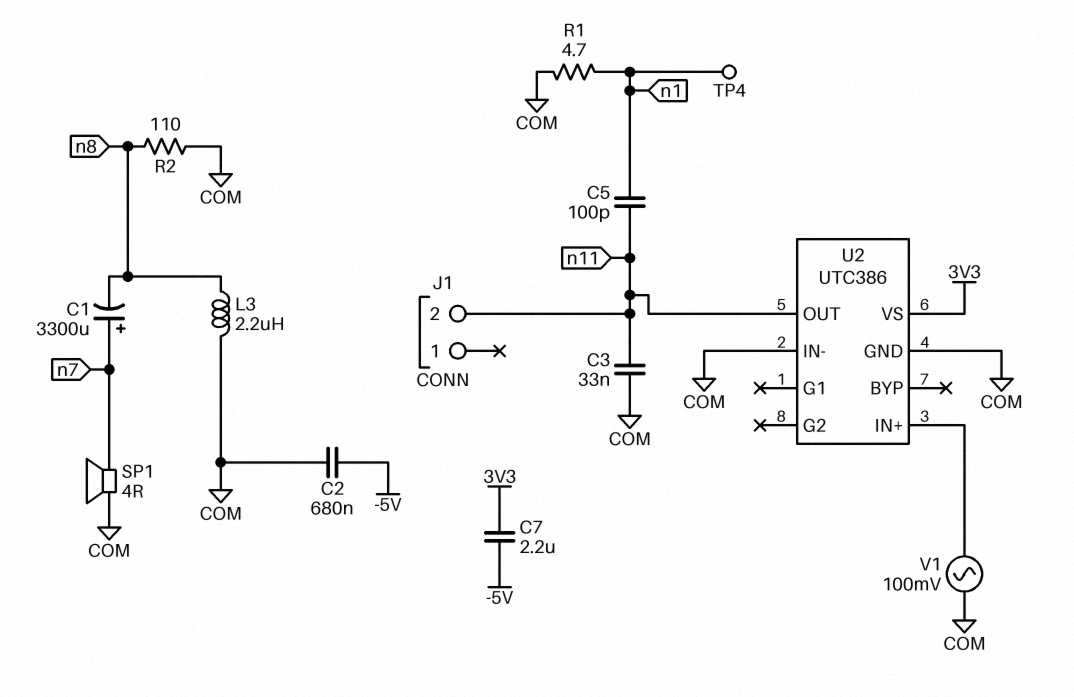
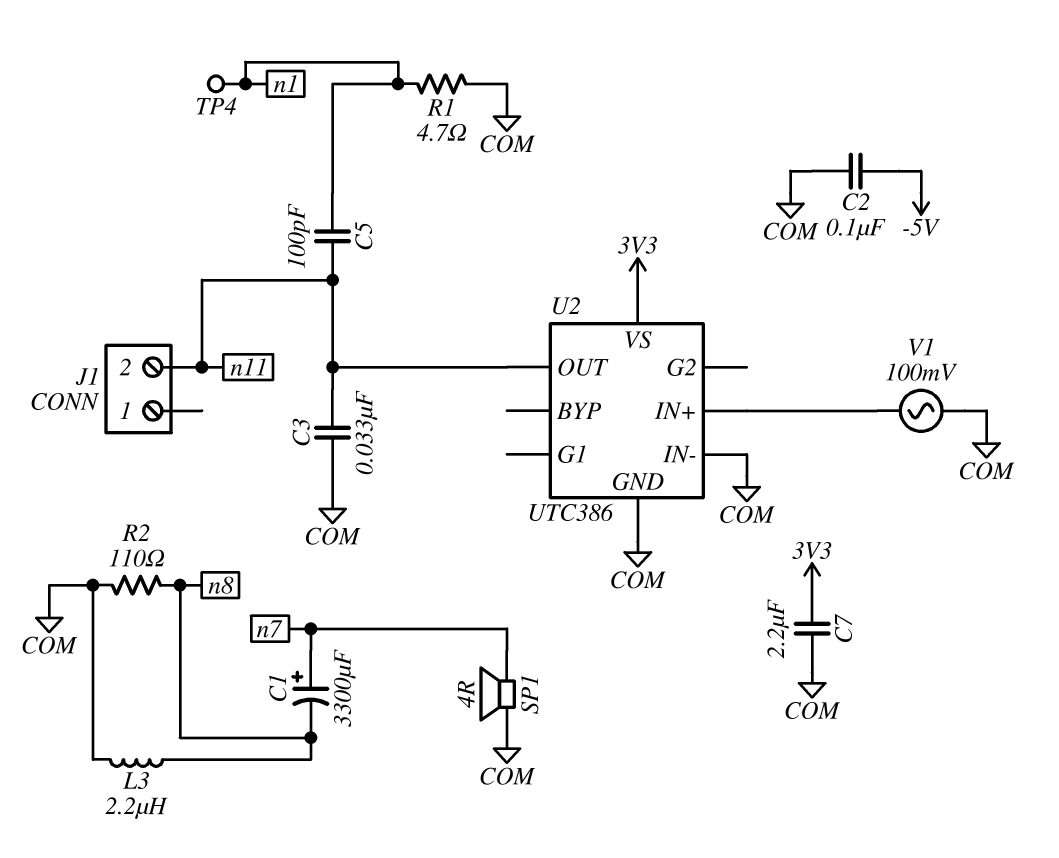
C2: 680nF (-5V, COM) -> 100nF (-5V, COM)
C7: 2.2uF (-5V, 3V3) -> 2.2uF (3V3, COM)

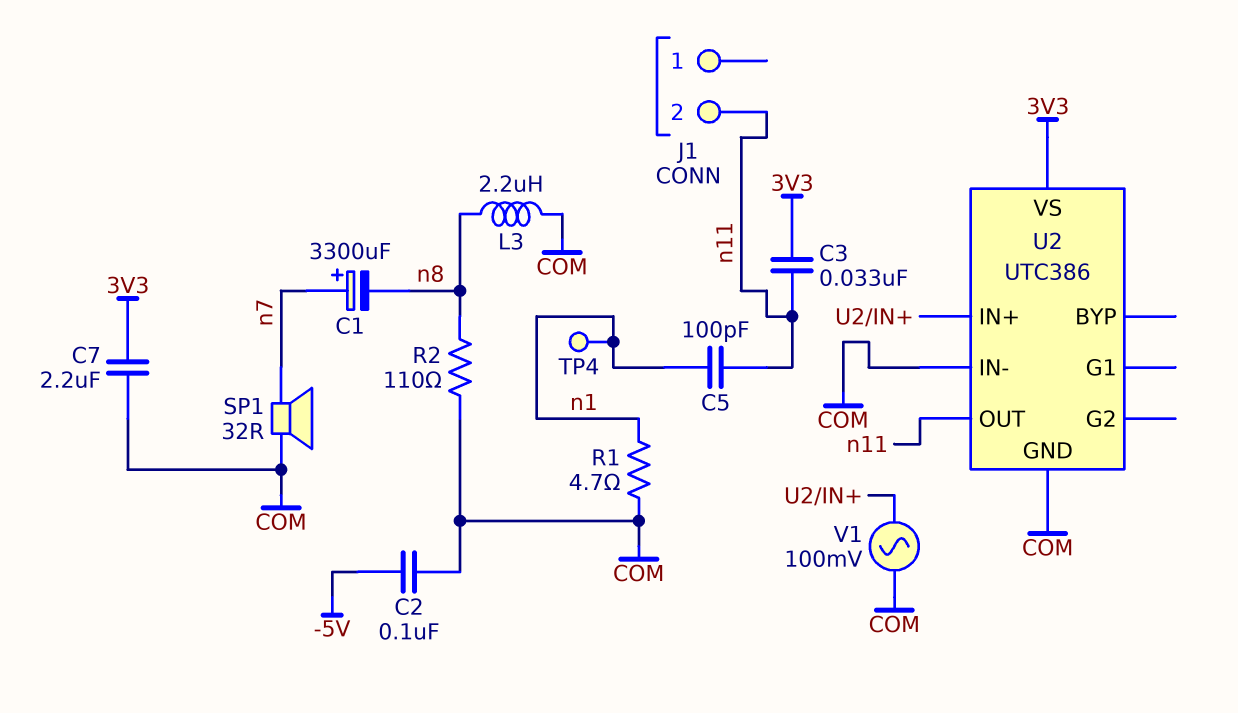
C3: 33nF (COM, n11) -> 33nF (3V3, n11)
SP1: speaker 4R (COM, n7) -> speaker 32R (COM, n7)

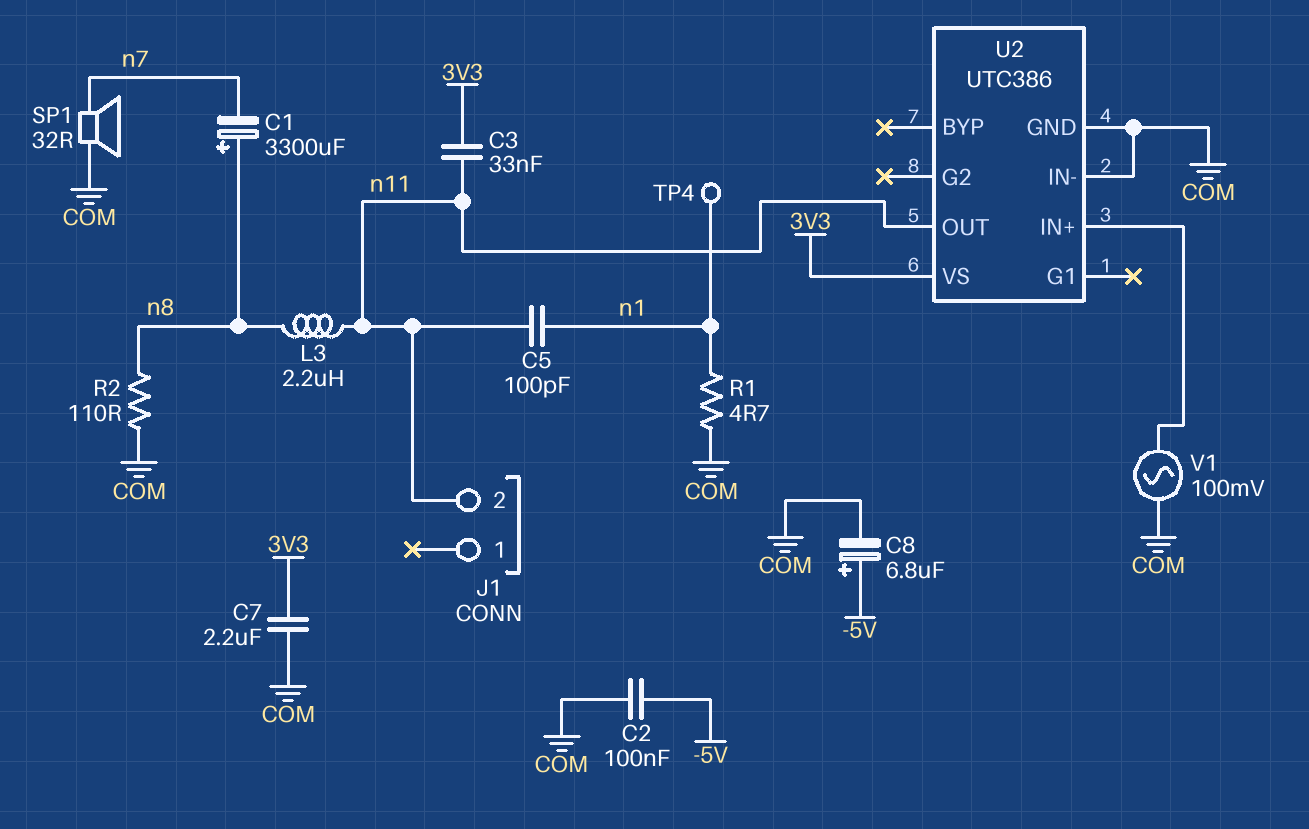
C1: 3300uF (plus n7, minus n8) -> 3300uF (plus n8, minus n7)
C8: none -> 6.8uF (plus -5V, minus COM)
L3: 2.2uH (COM, n8) -> 2.2uH (n8, n11)

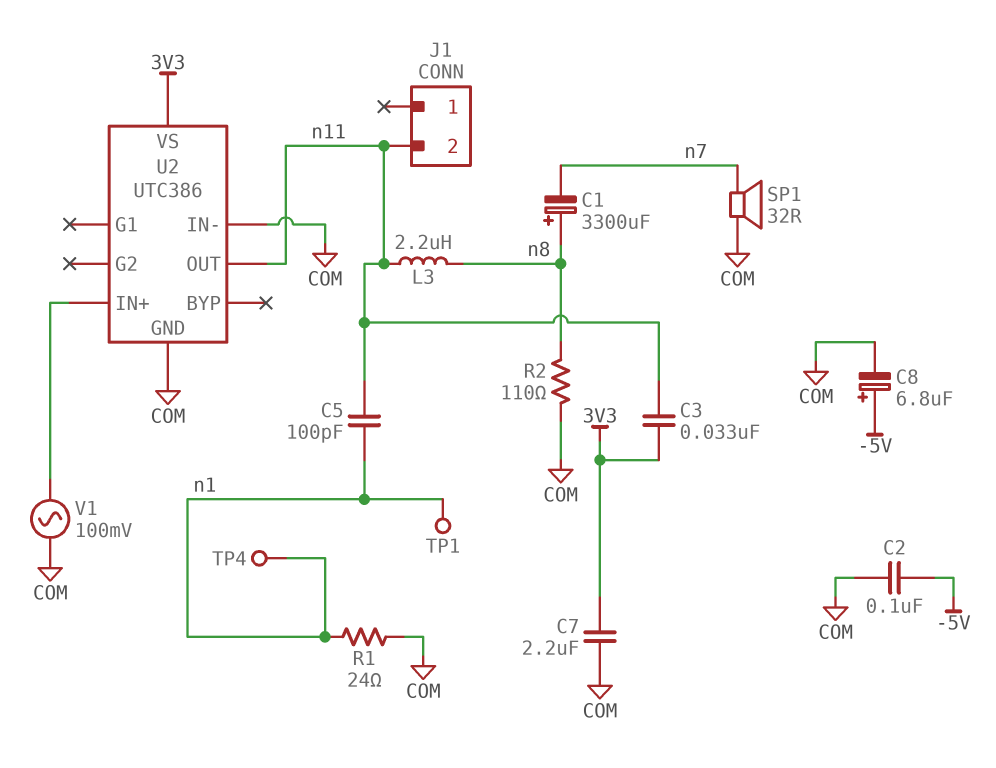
R1: 4.7 (COM, n1) -> 24 (COM, n1)
TP1: none -> test point (n1)

